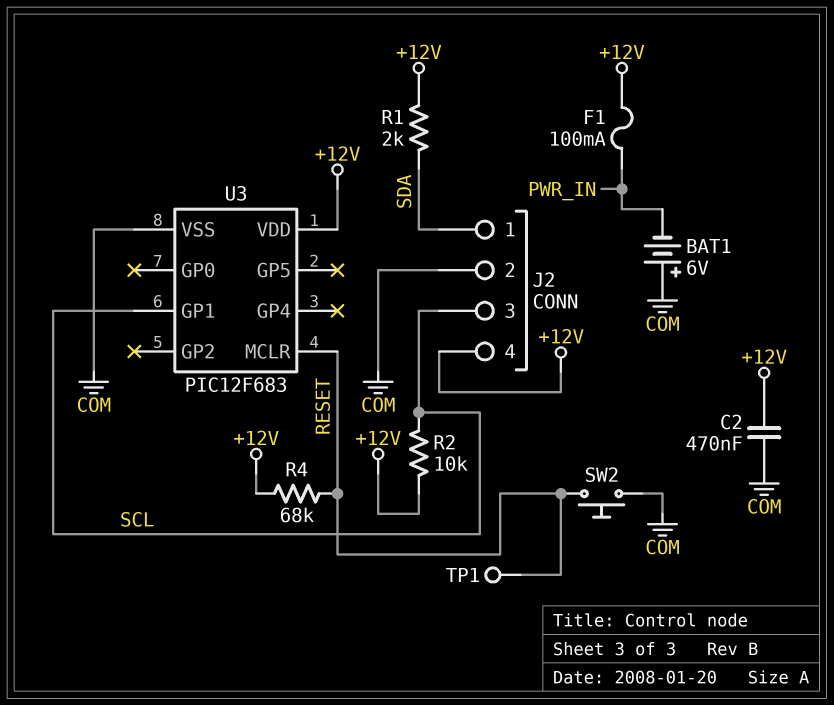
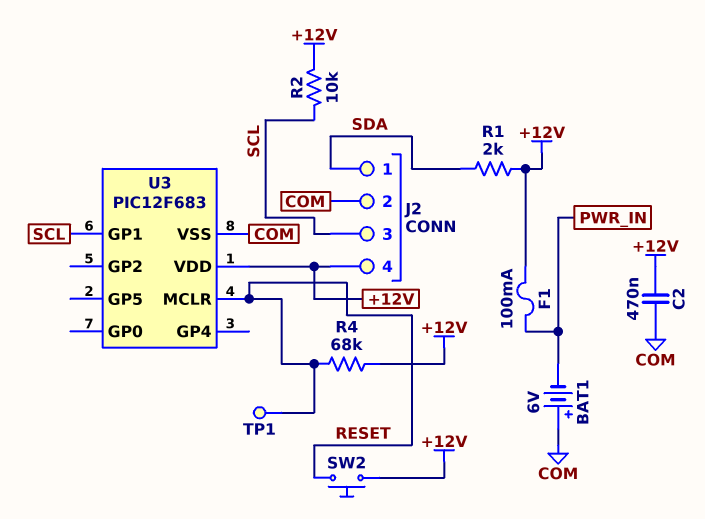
SW2: button (COM, RESET) -> button (+12V, RESET)

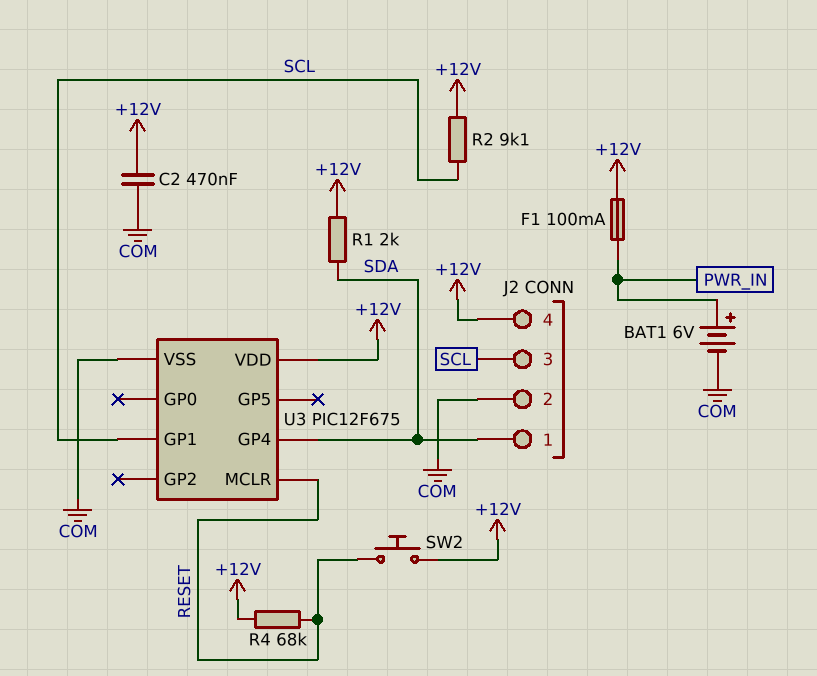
BAT1: 6V (plus COM, minus PWR_IN) -> 6V (plus PWR_IN, minus COM)
R2: 10k (+12V, SCL) -> 9.1k (+12V, SCL)
TP1: test point (RESET) -> none
U3: PIC12F683 -> PIC12F675
U3 pin GP4: none -> SDA

